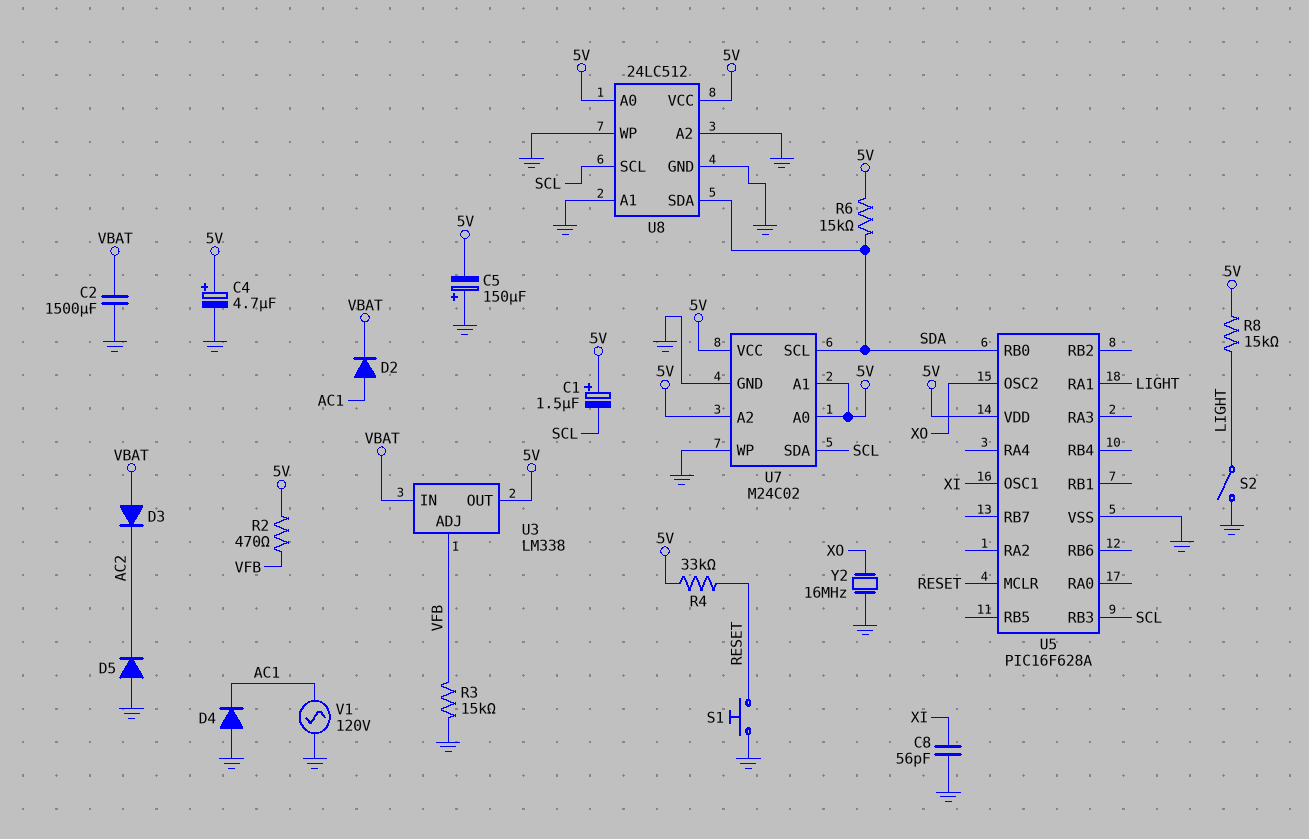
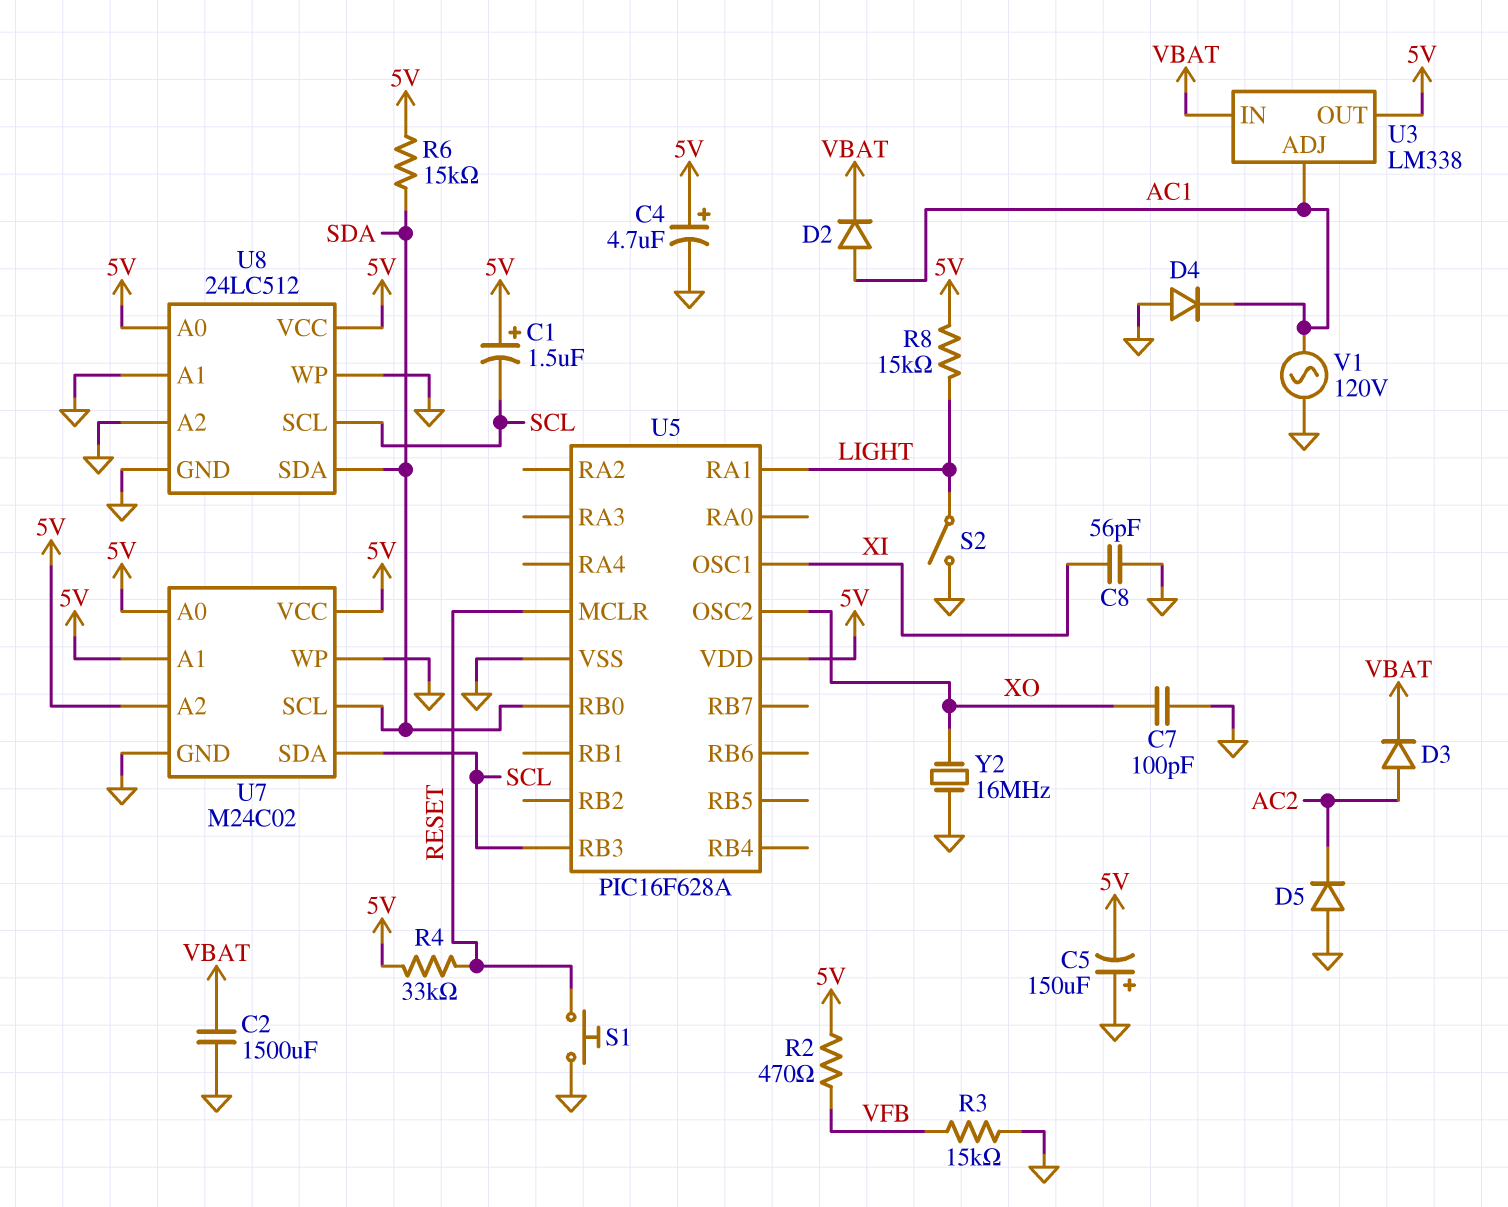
C7: none -> 100pF (GND, XO)
D3: diode (A VBAT, K AC2) -> diode (A AC2, K VBAT)
U3 pin ADJ: VFB -> AC1

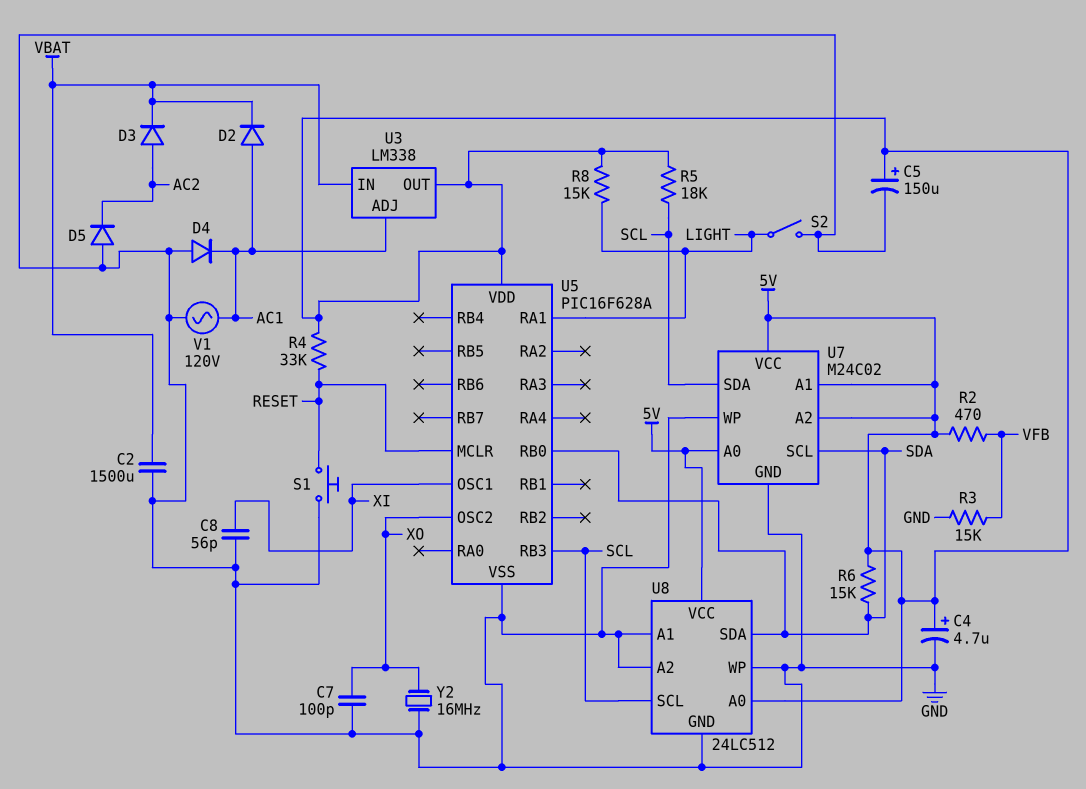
C1: 1.5uF (plus 5V, minus SCL) -> none
C5: 150uF (plus GND, minus 5V) -> 150uF (plus 5V, minus GND)
R5: none -> 18k (5V, SCL)

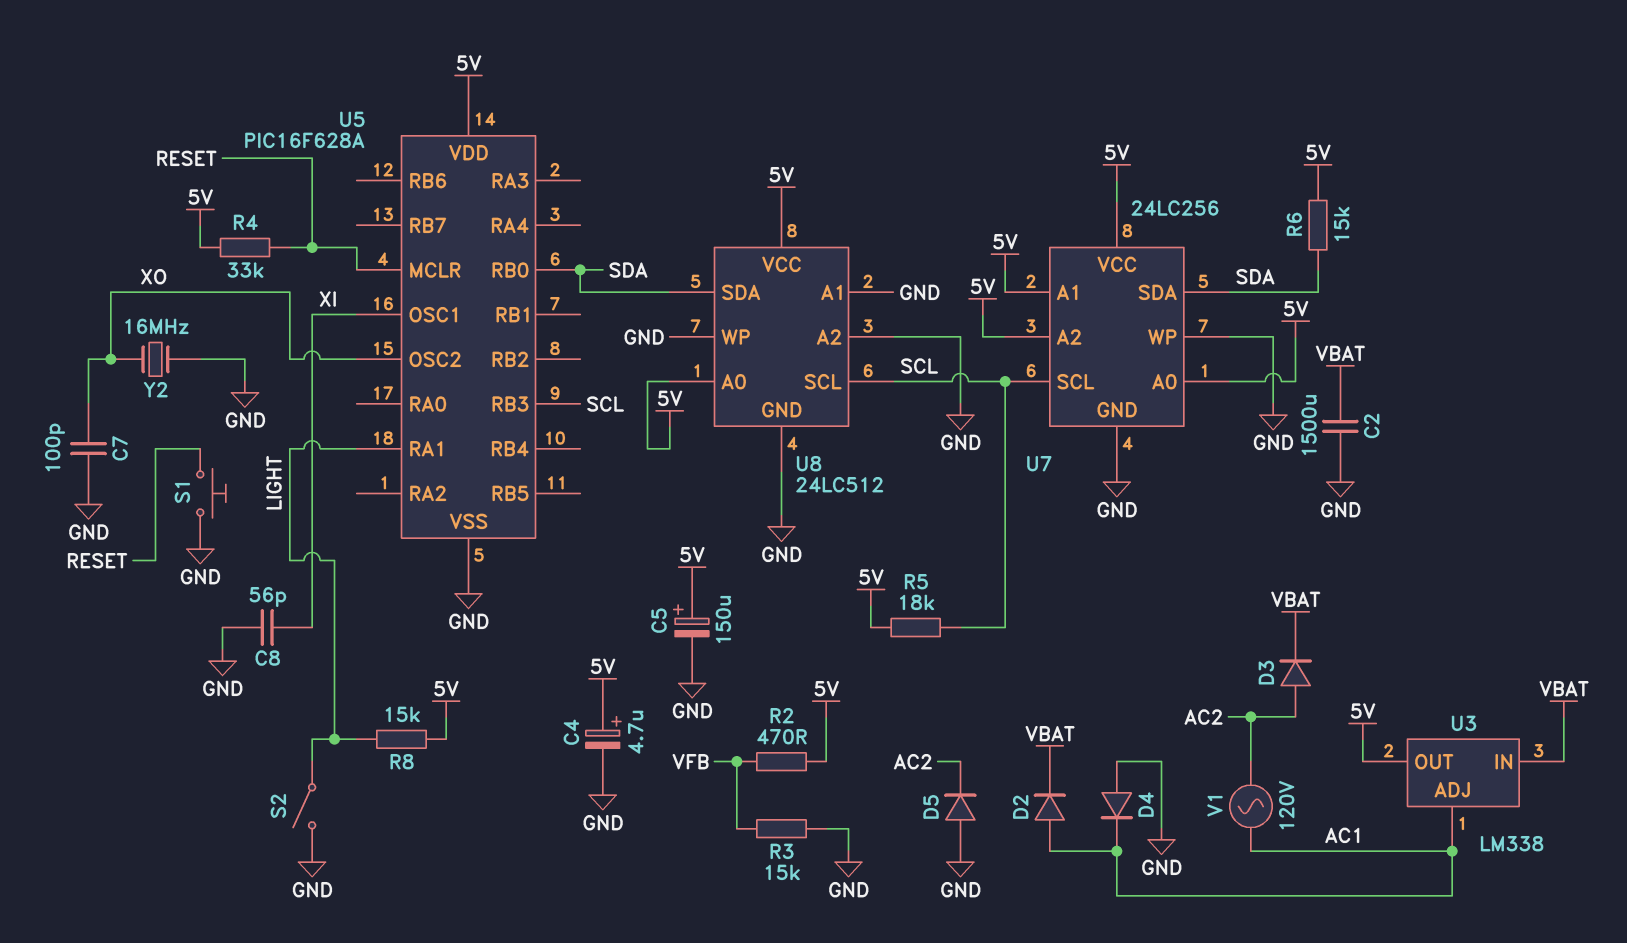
U7: M24C02 -> 24LC256
U7 pin SCL: SDA -> SCL
U7 pin SDA: SCL -> SDA
V1: AC 120V (AC1, GND) -> AC 120V (AC1, AC2)

